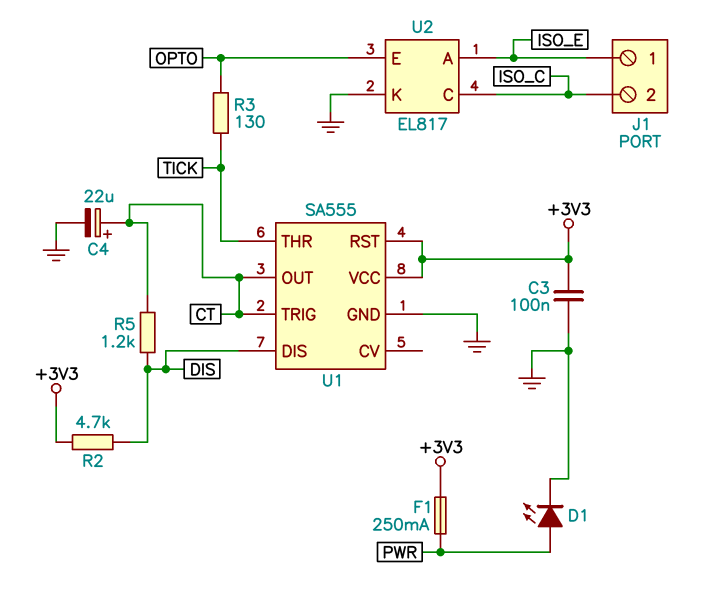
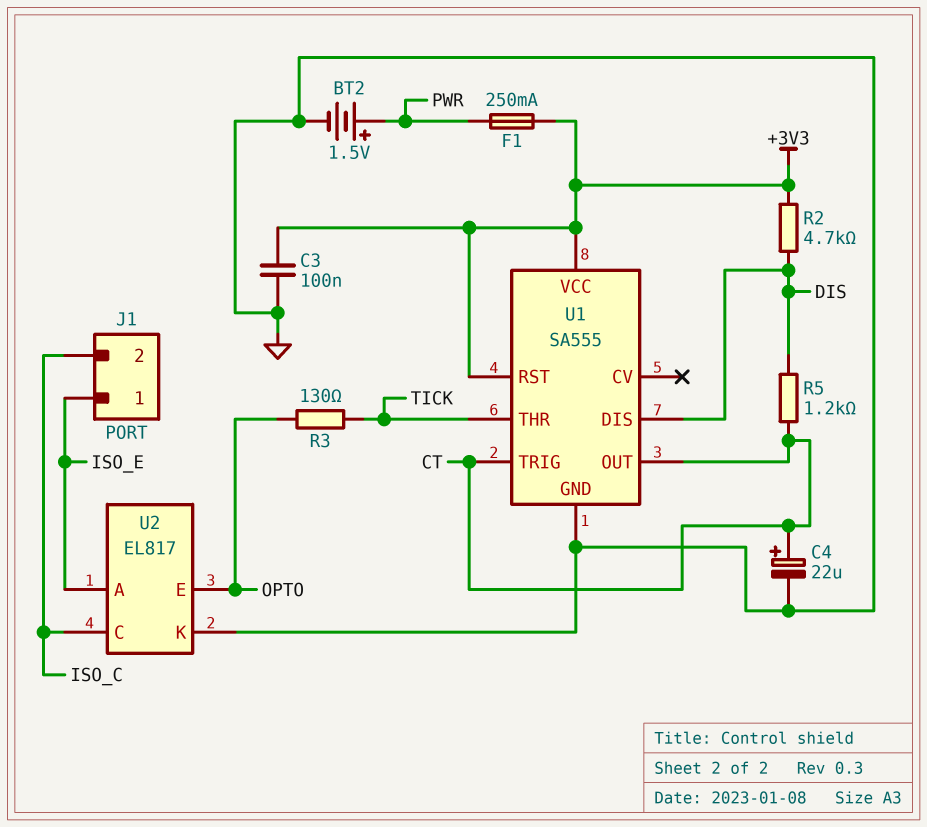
BT2: none -> 1.5V (plus PWR, minus GND)
D1: LED (A PWR, K GND) -> none

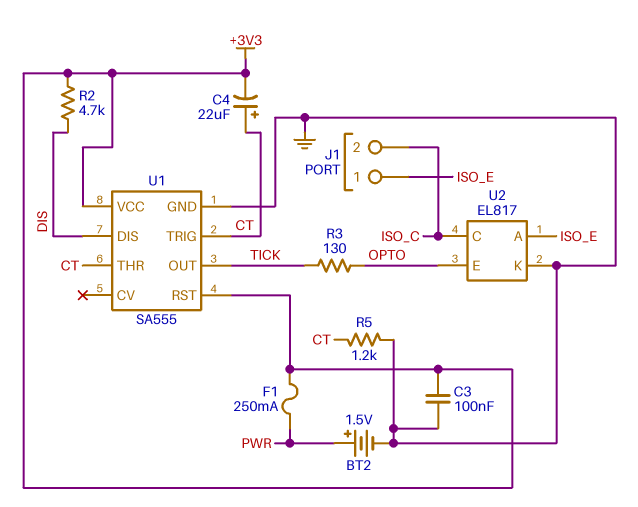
C4: 22uF (plus CT, minus GND) -> 22uF (plus CT, minus +3V3)
R5: 1.2k (CT, DIS) -> 1.2k (CT, GND)
U1 pin OUT: CT -> TICK
U1 pin THR: TICK -> CT

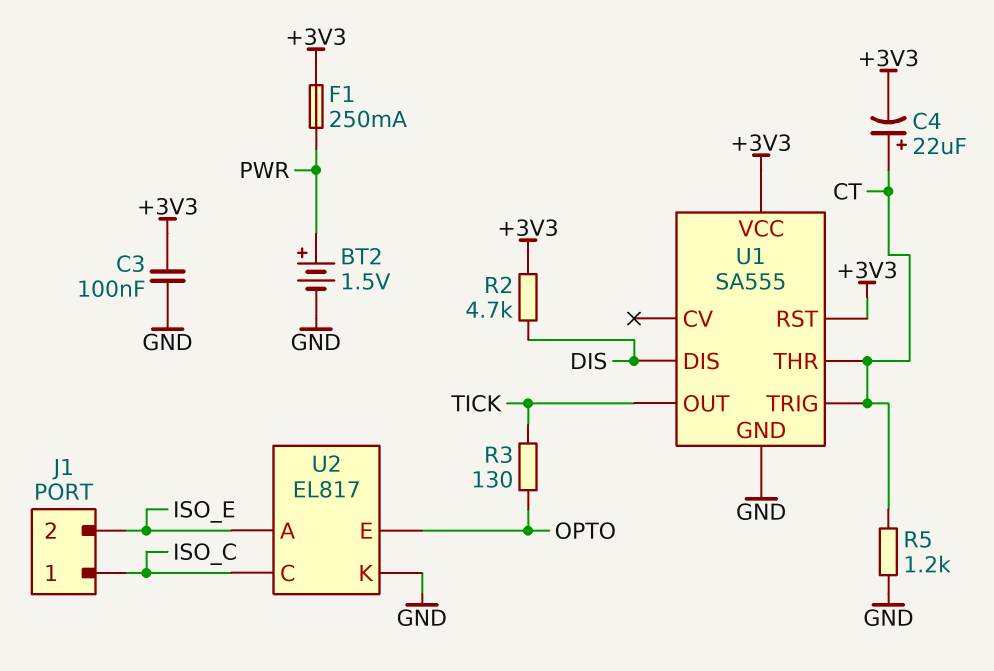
J1 pin 1: ISO_E -> ISO_C
J1 pin 2: ISO_C -> ISO_E

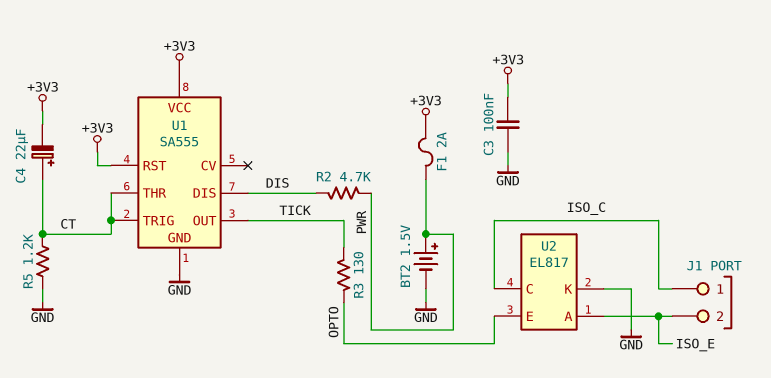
F1: 250mA (+3V3, PWR) -> 2A (+3V3, PWR)
R2: 4.7k (+3V3, DIS) -> 4.7k (DIS, PWR)

